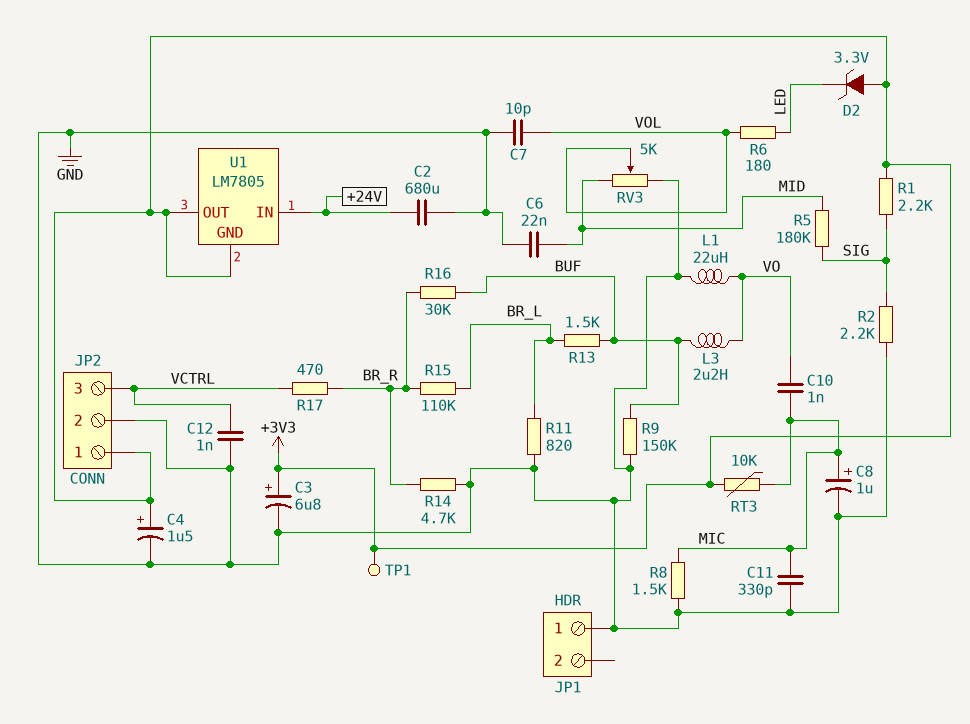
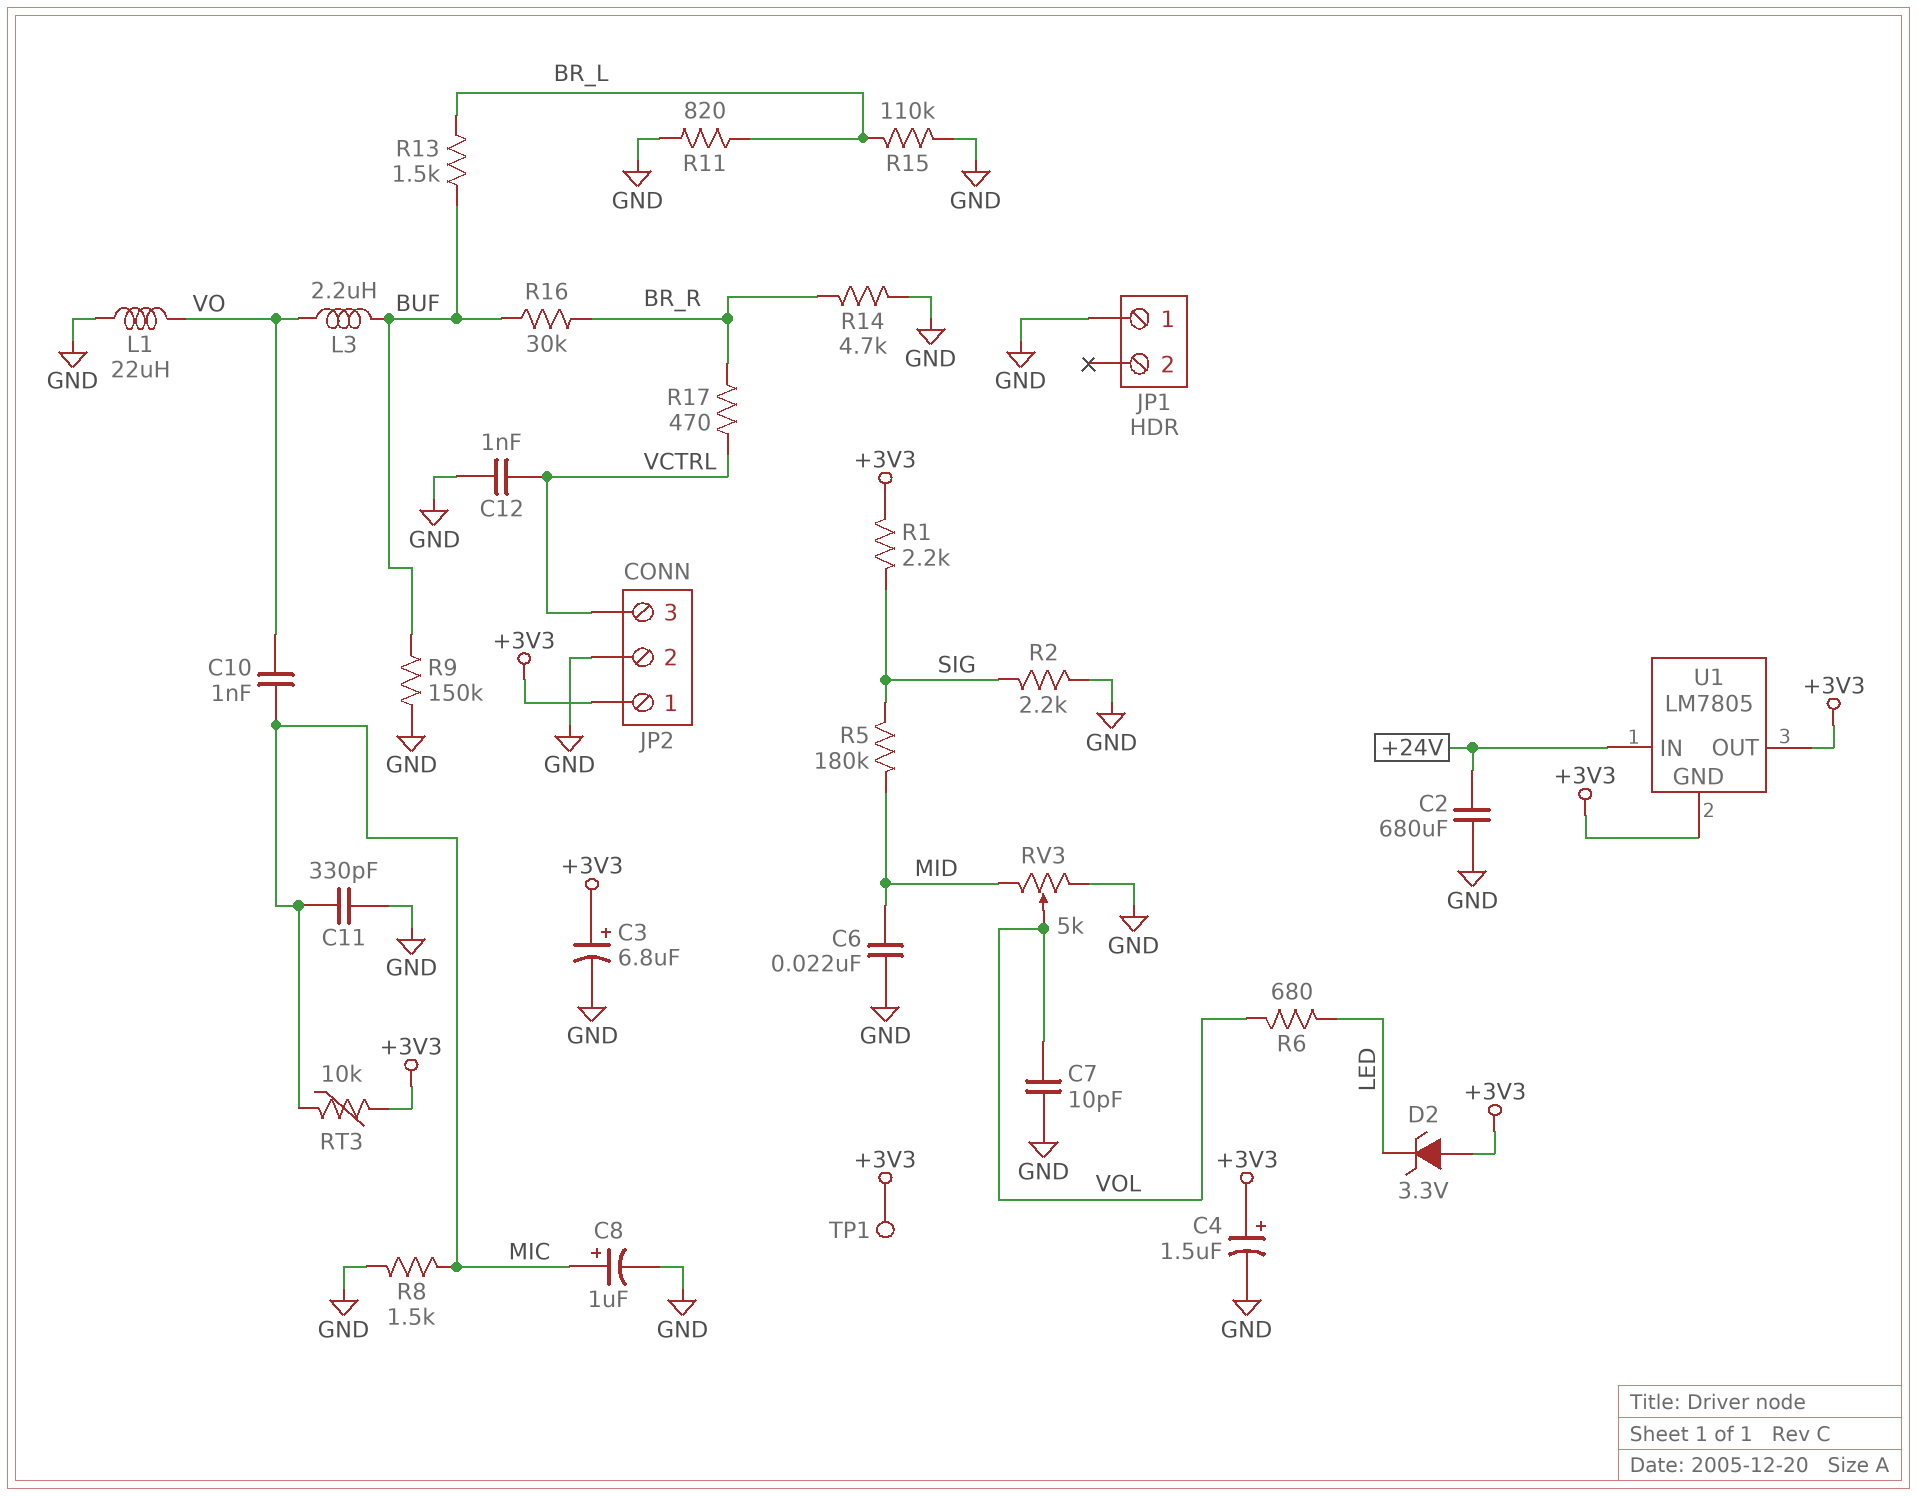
R6: 180 (LED, VOL) -> 680 (LED, VOL)
R15: 110k (BR_L, BR_R) -> 110k (BR_L, GND)

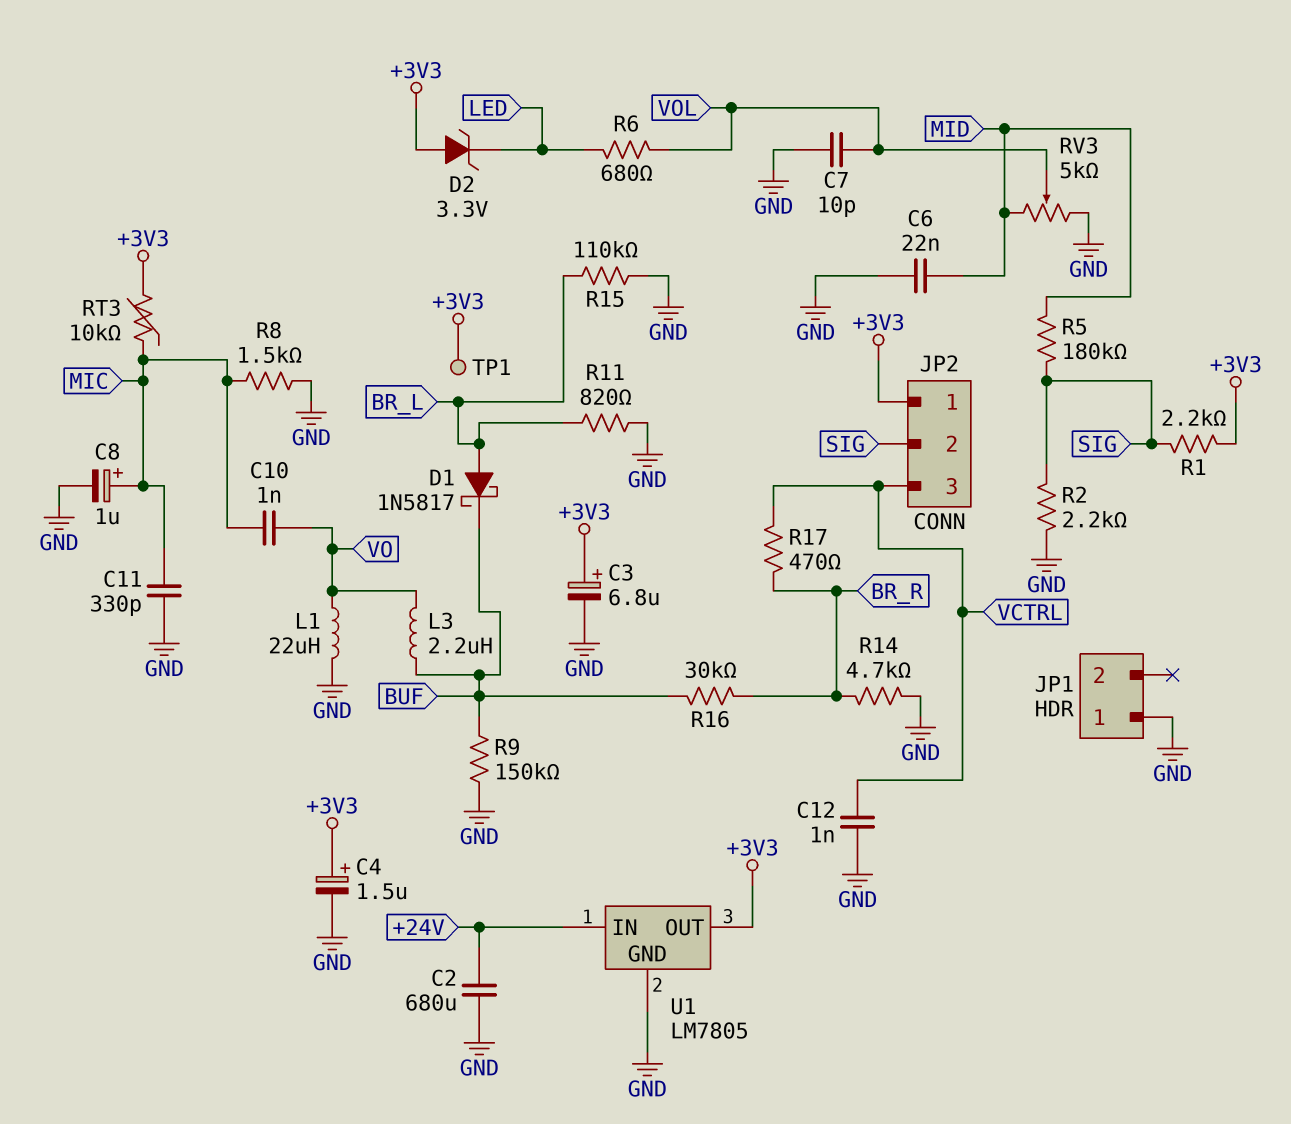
D1: none -> schottky 1N5817 (A BR_L, K BUF)
JP2 pin 2: GND -> SIG
R13: 1.5k (BR_L, BUF) -> none
U1 pin GND: +3V3 -> GND

